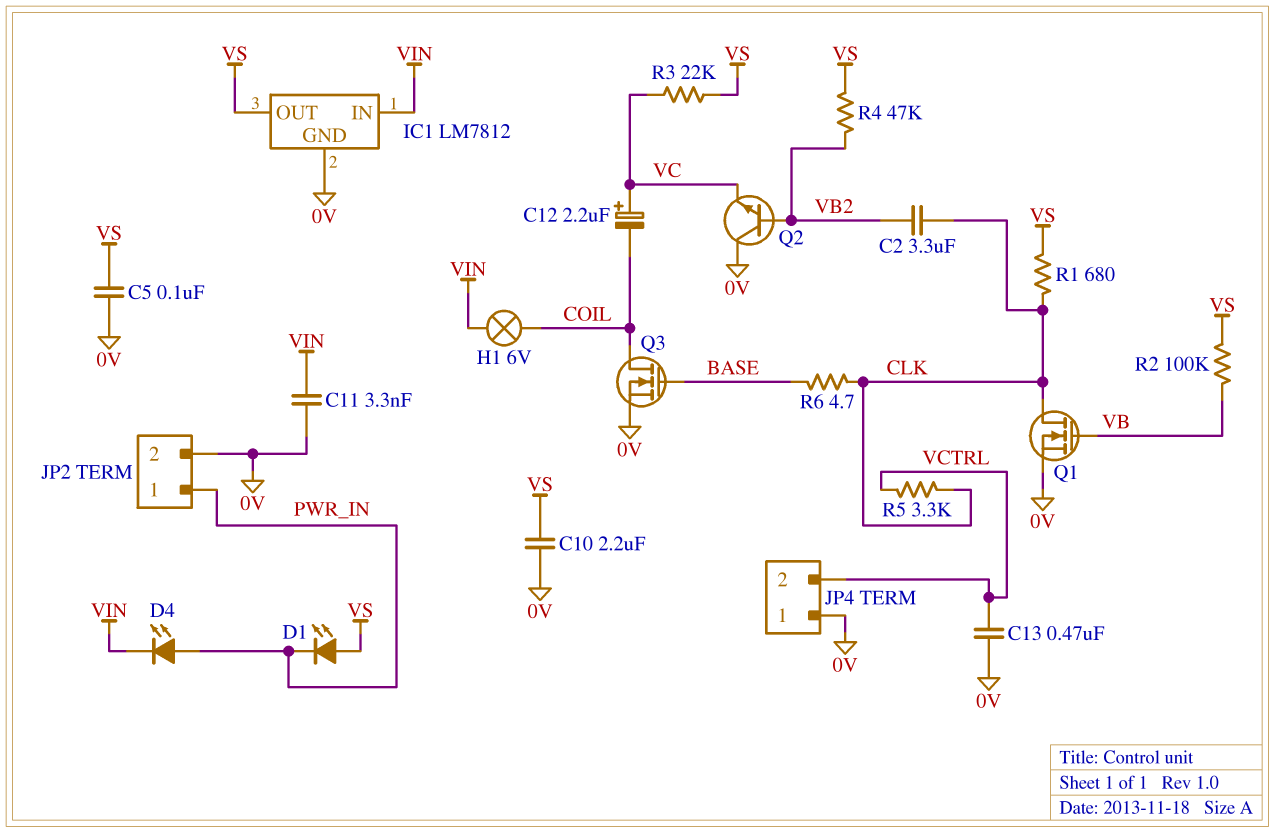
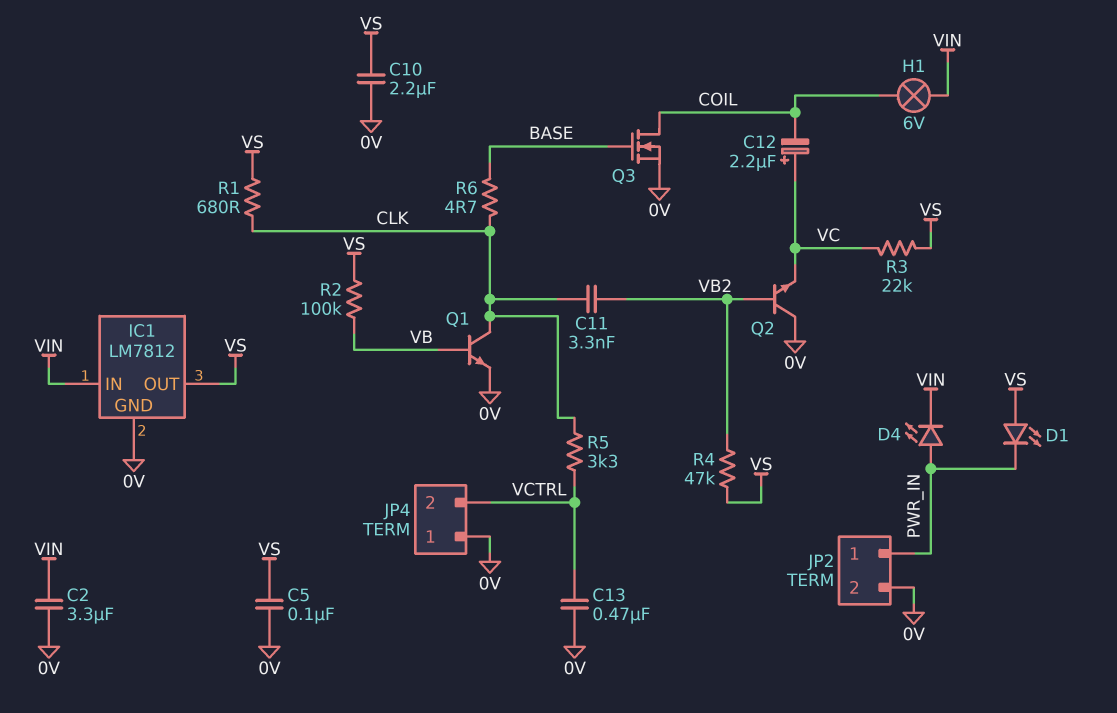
C2: 3.3uF (CLK, VB2) -> 3.3uF (0V, VIN)
C11: 3.3nF (0V, VIN) -> 3.3nF (CLK, VB2)
Q1: NMOS (G VB, D CLK, S 0V) -> NPN (B VB, C CLK, E 0V)

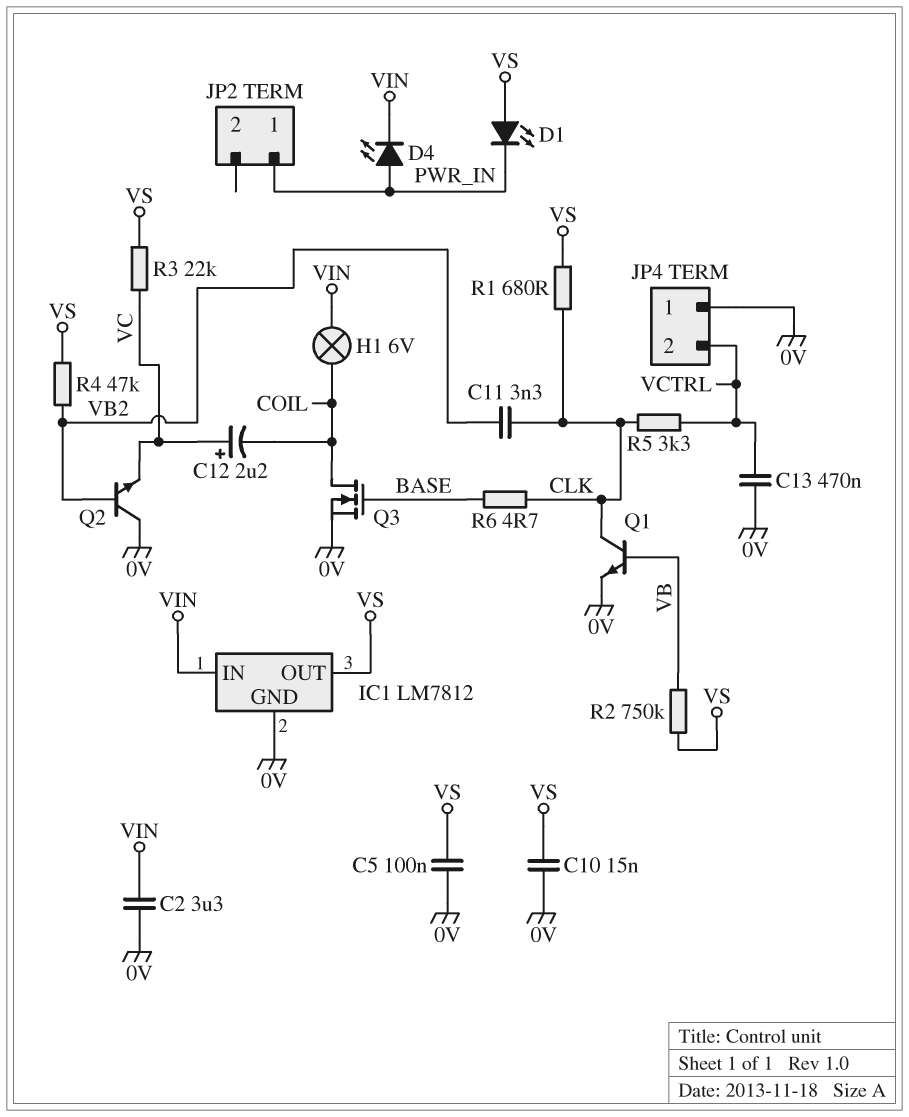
C10: 2.2uF (0V, VS) -> 15nF (0V, VS)
JP2 pin 2: 0V -> none
R2: 100k (VB, VS) -> 750k (VB, VS)

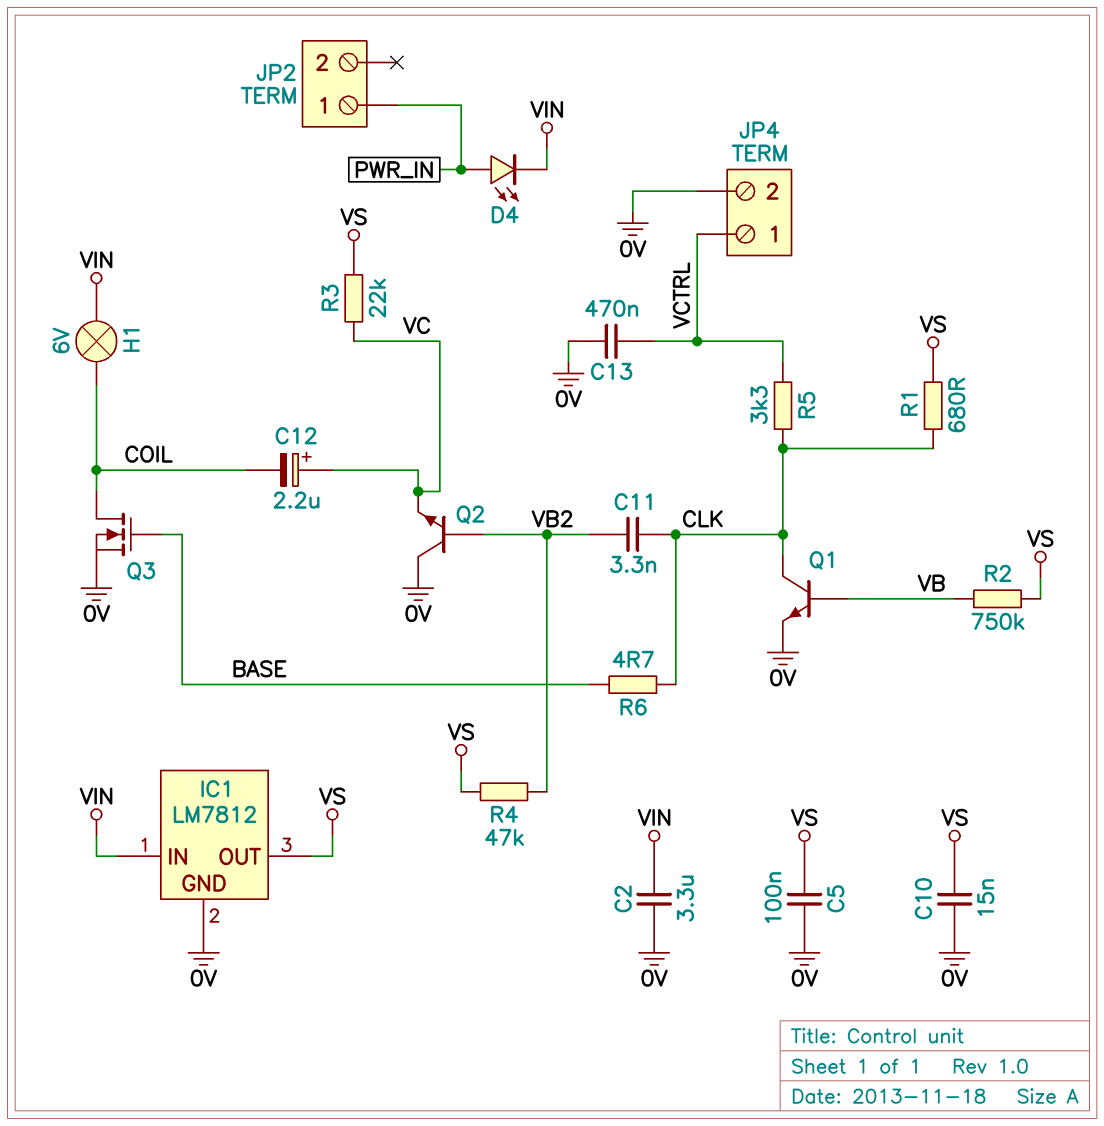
D1: LED (A VS, K PWR_IN) -> none
JP4 pin 1: 0V -> VCTRL
JP4 pin 2: VCTRL -> 0V

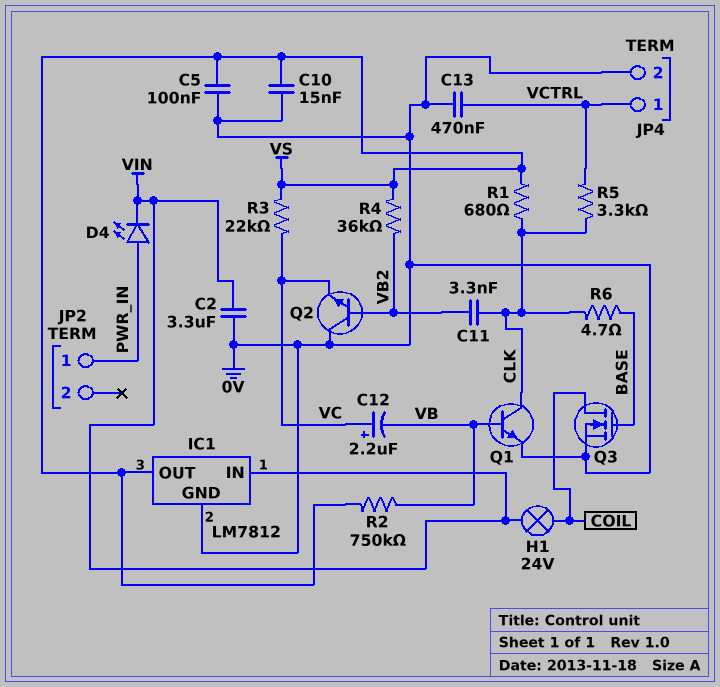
C12: 2.2uF (plus VC, minus COIL) -> 2.2uF (plus VC, minus VB)
H1: lamp 6V (COIL, VIN) -> lamp 24V (COIL, VIN)
R4: 47k (VB2, VS) -> 36k (VB2, VS)

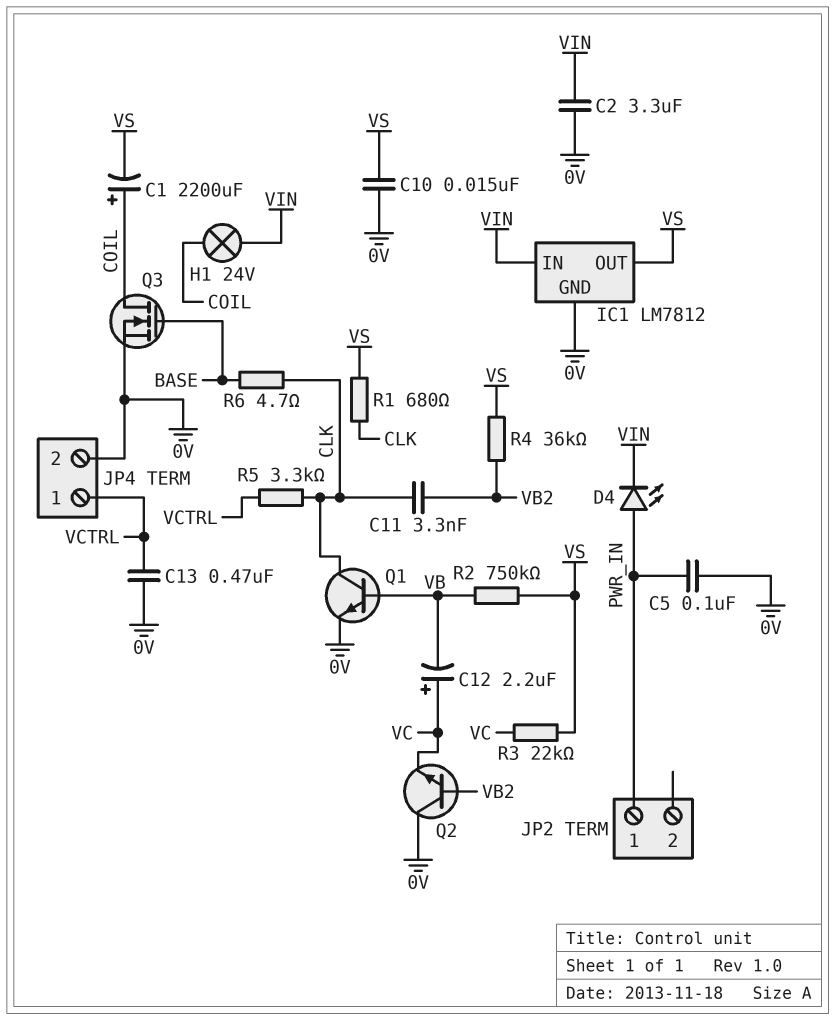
C1: none -> 2200uF (plus COIL, minus VS)
C5: 100nF (0V, VS) -> 100nF (0V, PWR_IN)

